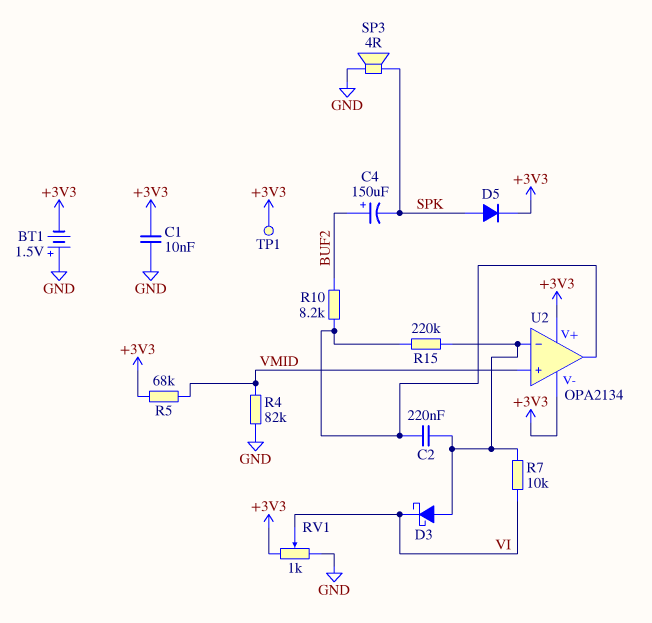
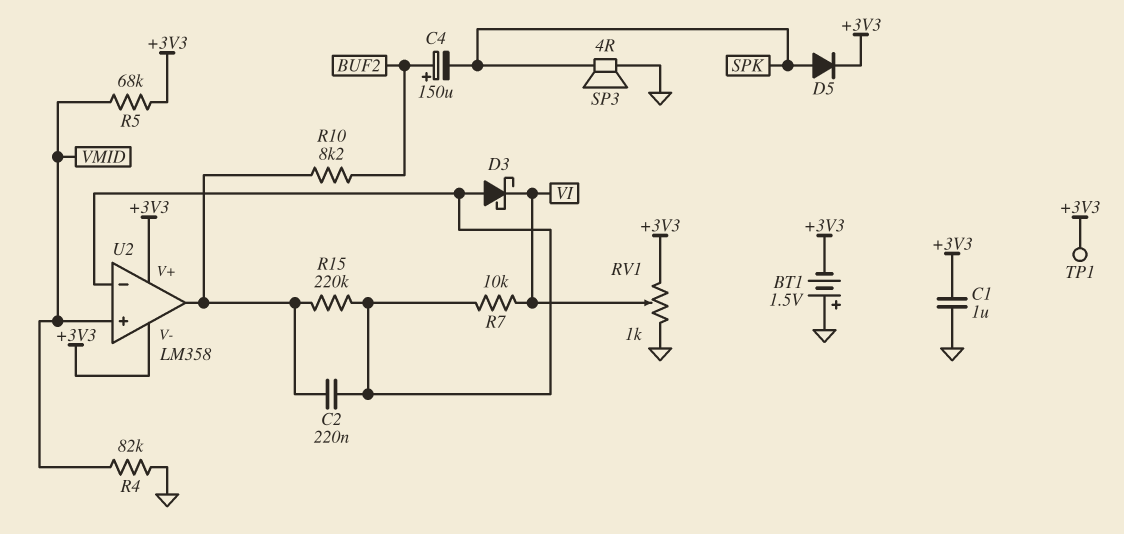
C1: 10nF (+3V3, GND) -> 1uF (+3V3, GND)
U2: OPA2134 -> LM358

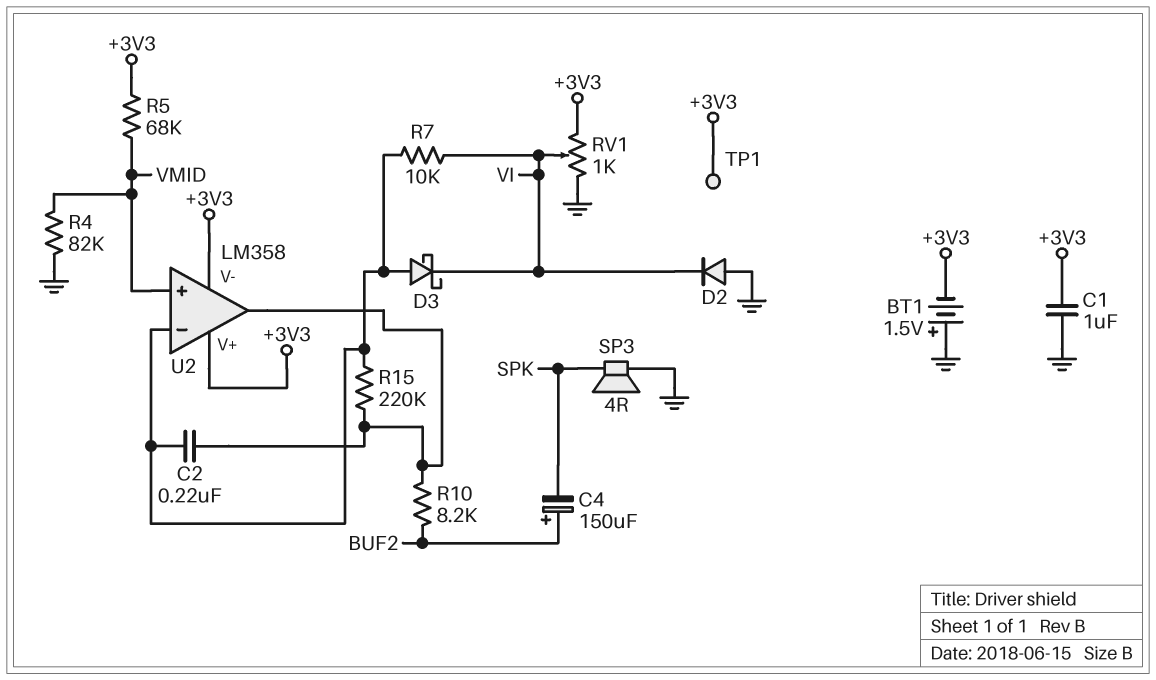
D2: none -> diode (A GND, K VI)
D5: diode (A SPK, K +3V3) -> none

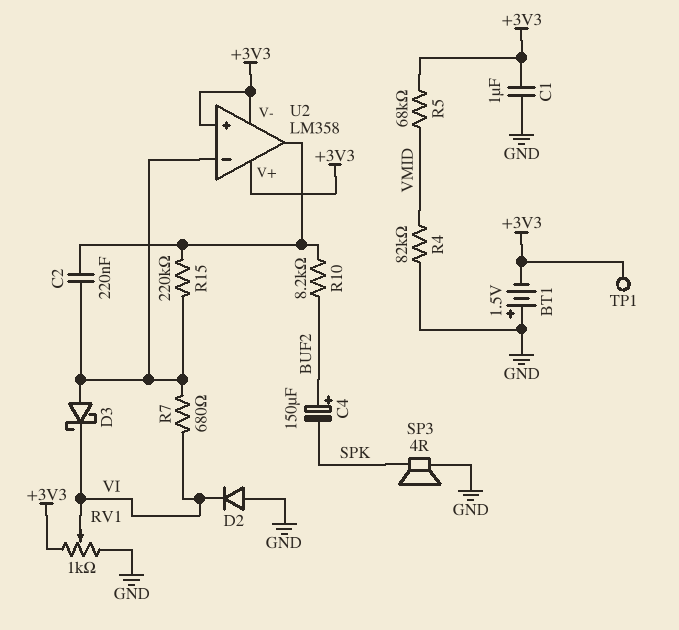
R7: 10k (U2/in-, VI) -> 680 (U2/in-, VI)
U2 pin in+: VMID -> +3V3

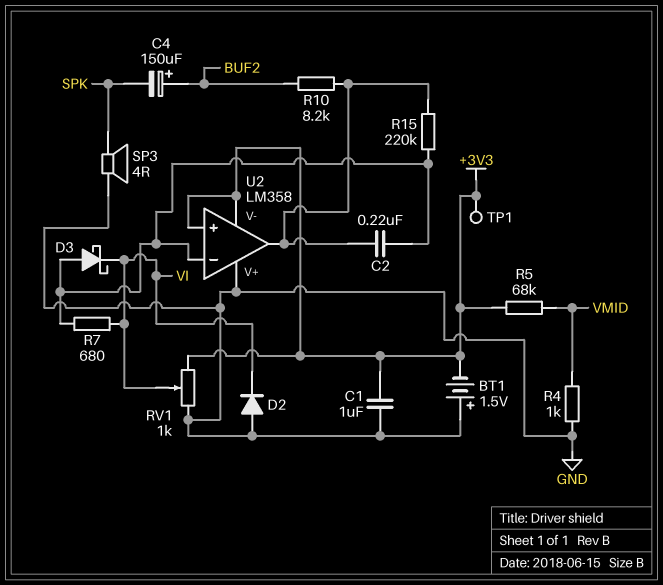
R4: 82k (GND, VMID) -> 1k (GND, VMID)
U2 pin V+: +3V3 -> GND

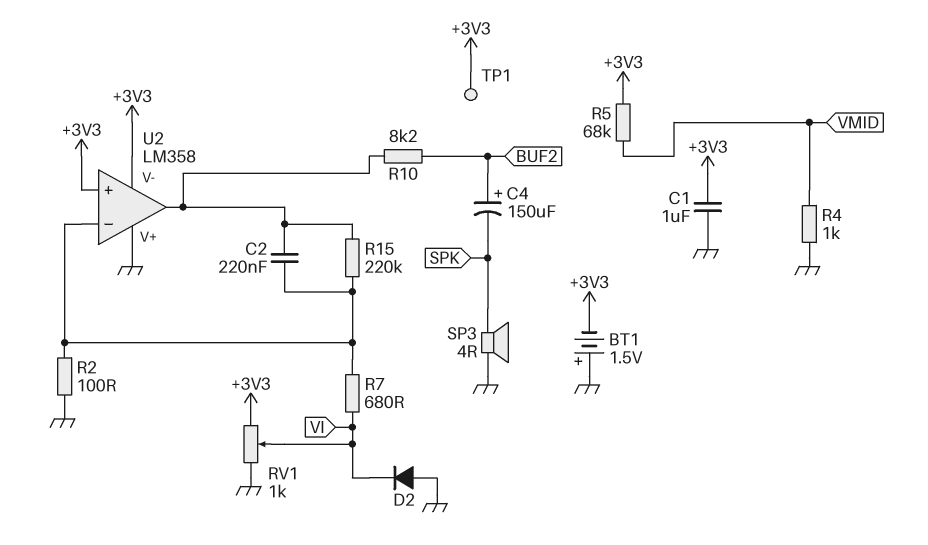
D3: schottky (A U2/in-, K VI) -> none
R2: none -> 100 (GND, U2/in-)

